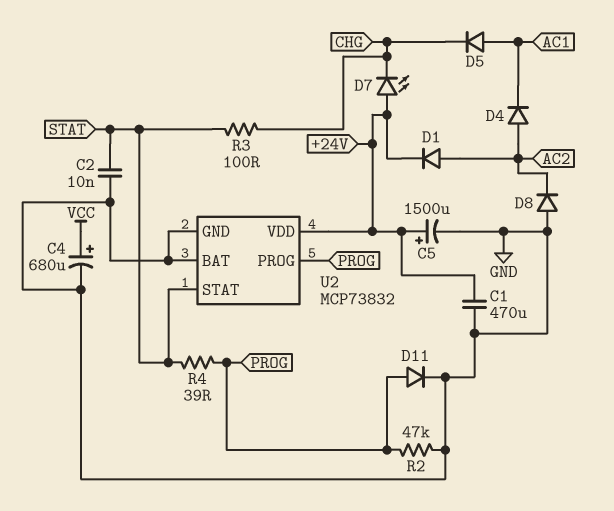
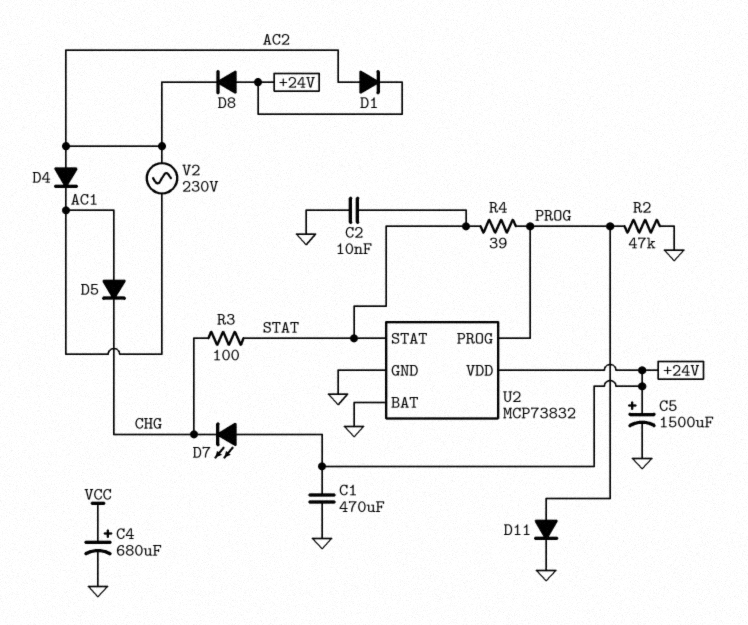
D8: diode (A GND, K AC2) -> diode (A +24V, K AC2)
V2: none -> AC 230V (AC1, AC2)

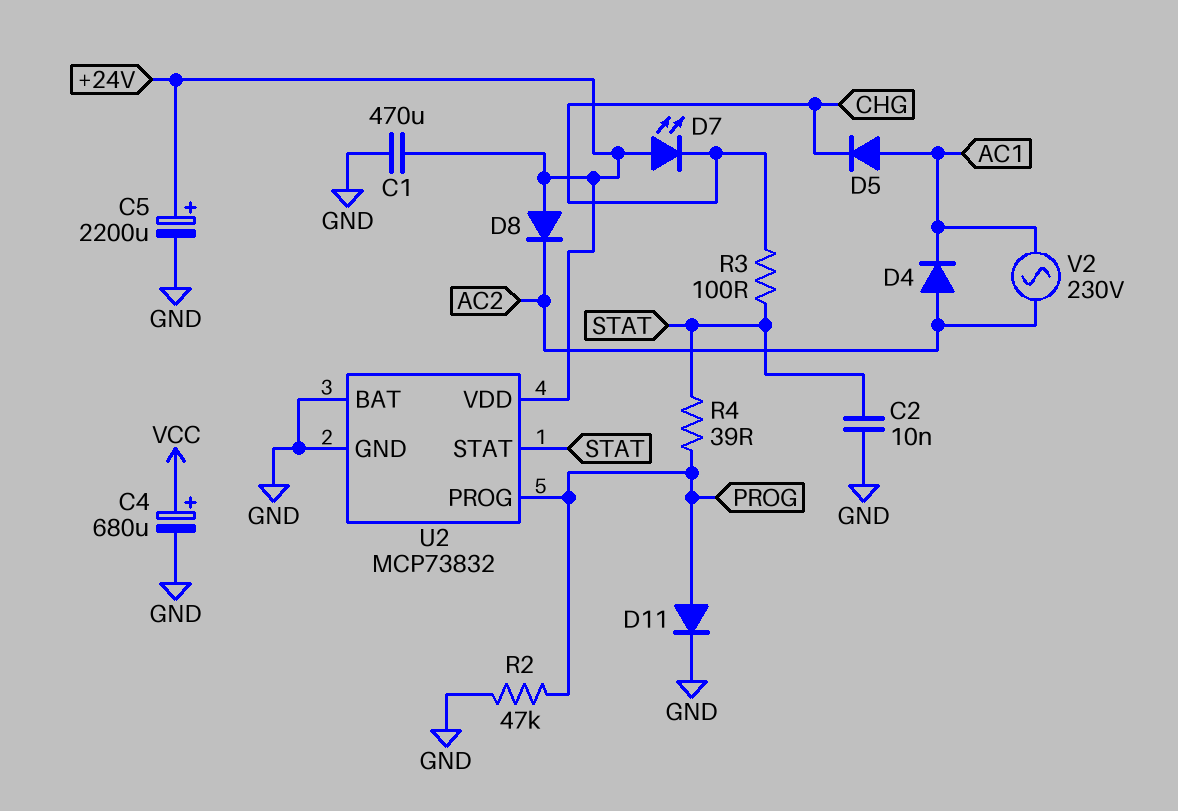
C5: 1500uF (plus +24V, minus GND) -> 2200uF (plus +24V, minus GND)
D1: diode (A AC2, K +24V) -> none

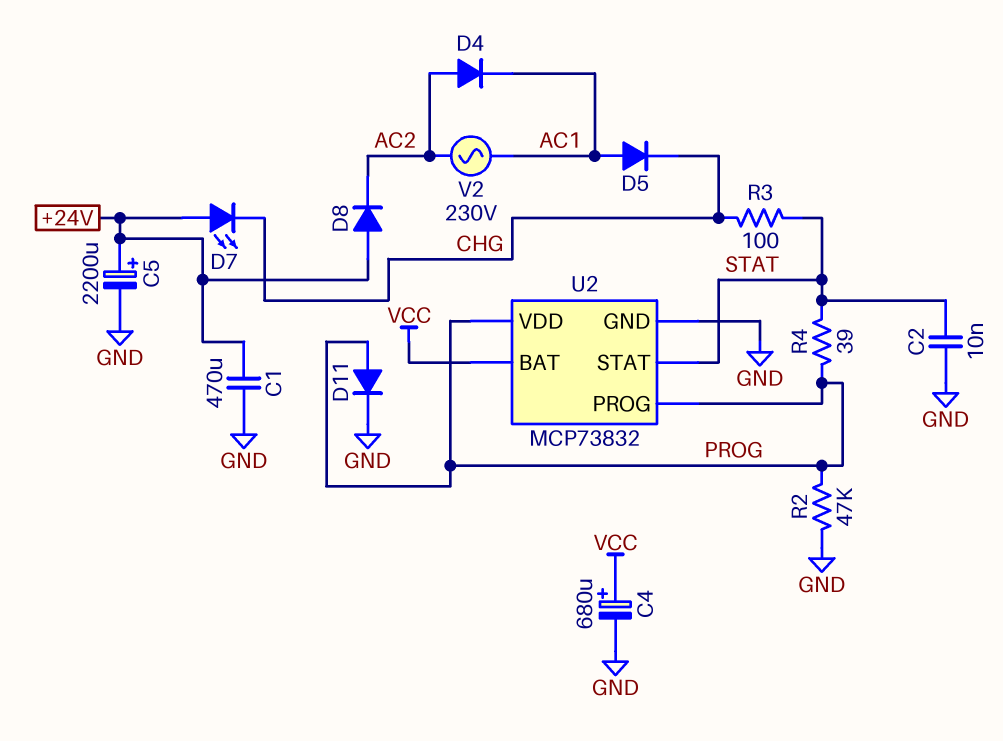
U2 pin BAT: GND -> VCC
U2 pin VDD: +24V -> PROG

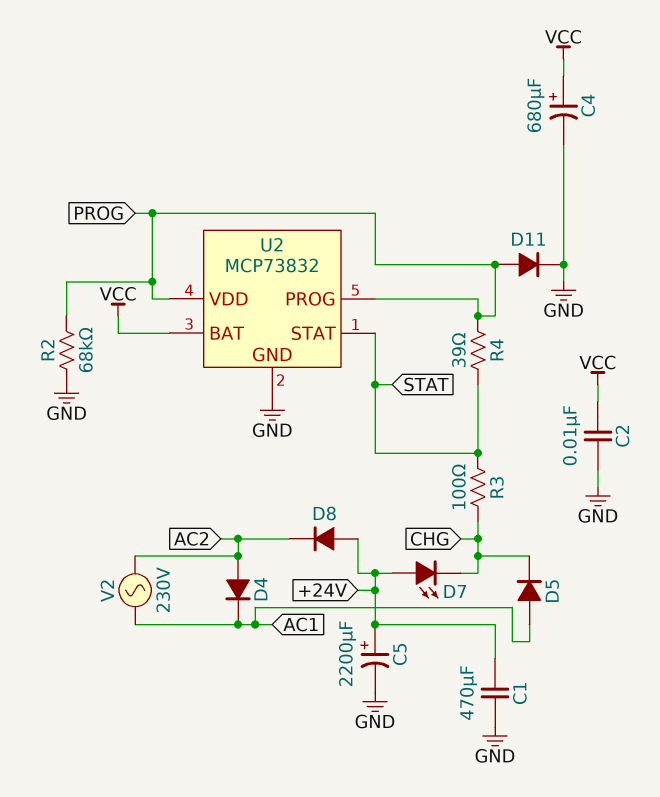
C2: 10nF (GND, STAT) -> 10nF (GND, VCC)
R2: 47k (GND, PROG) -> 68k (GND, PROG)

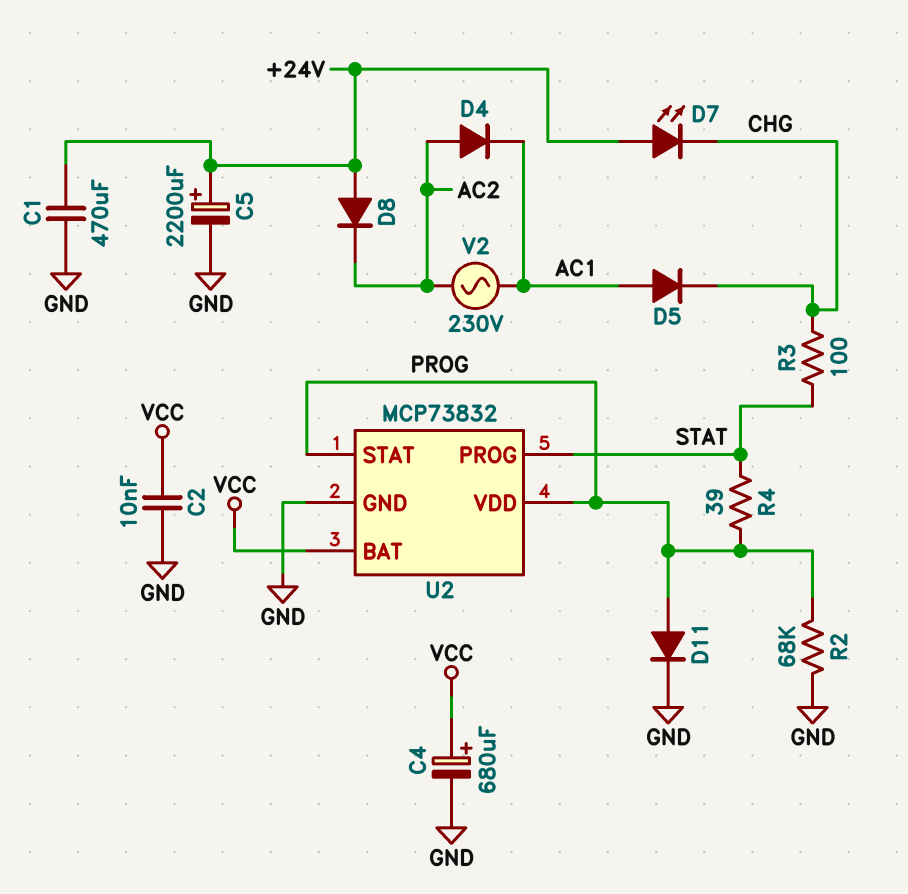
U2 pin PROG: PROG -> STAT
U2 pin STAT: STAT -> PROG

